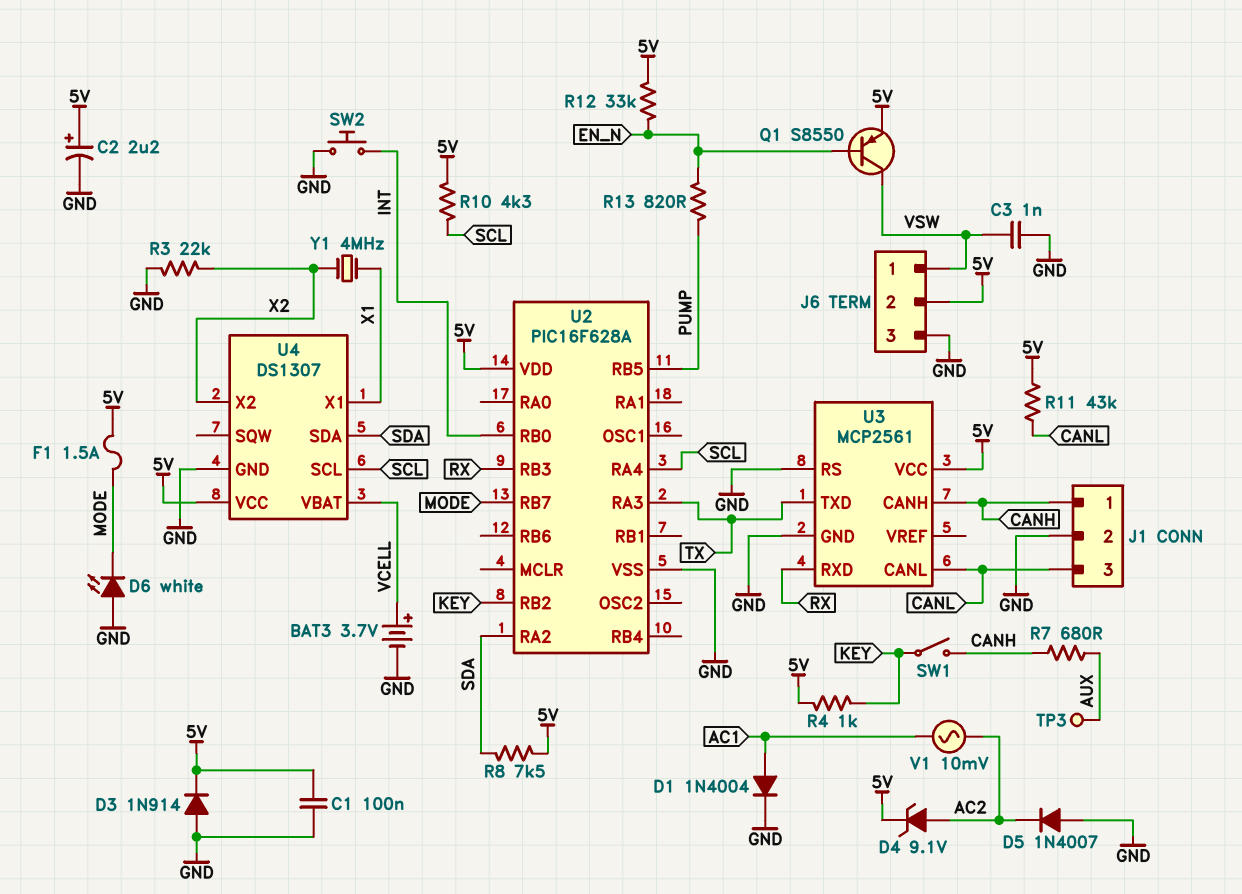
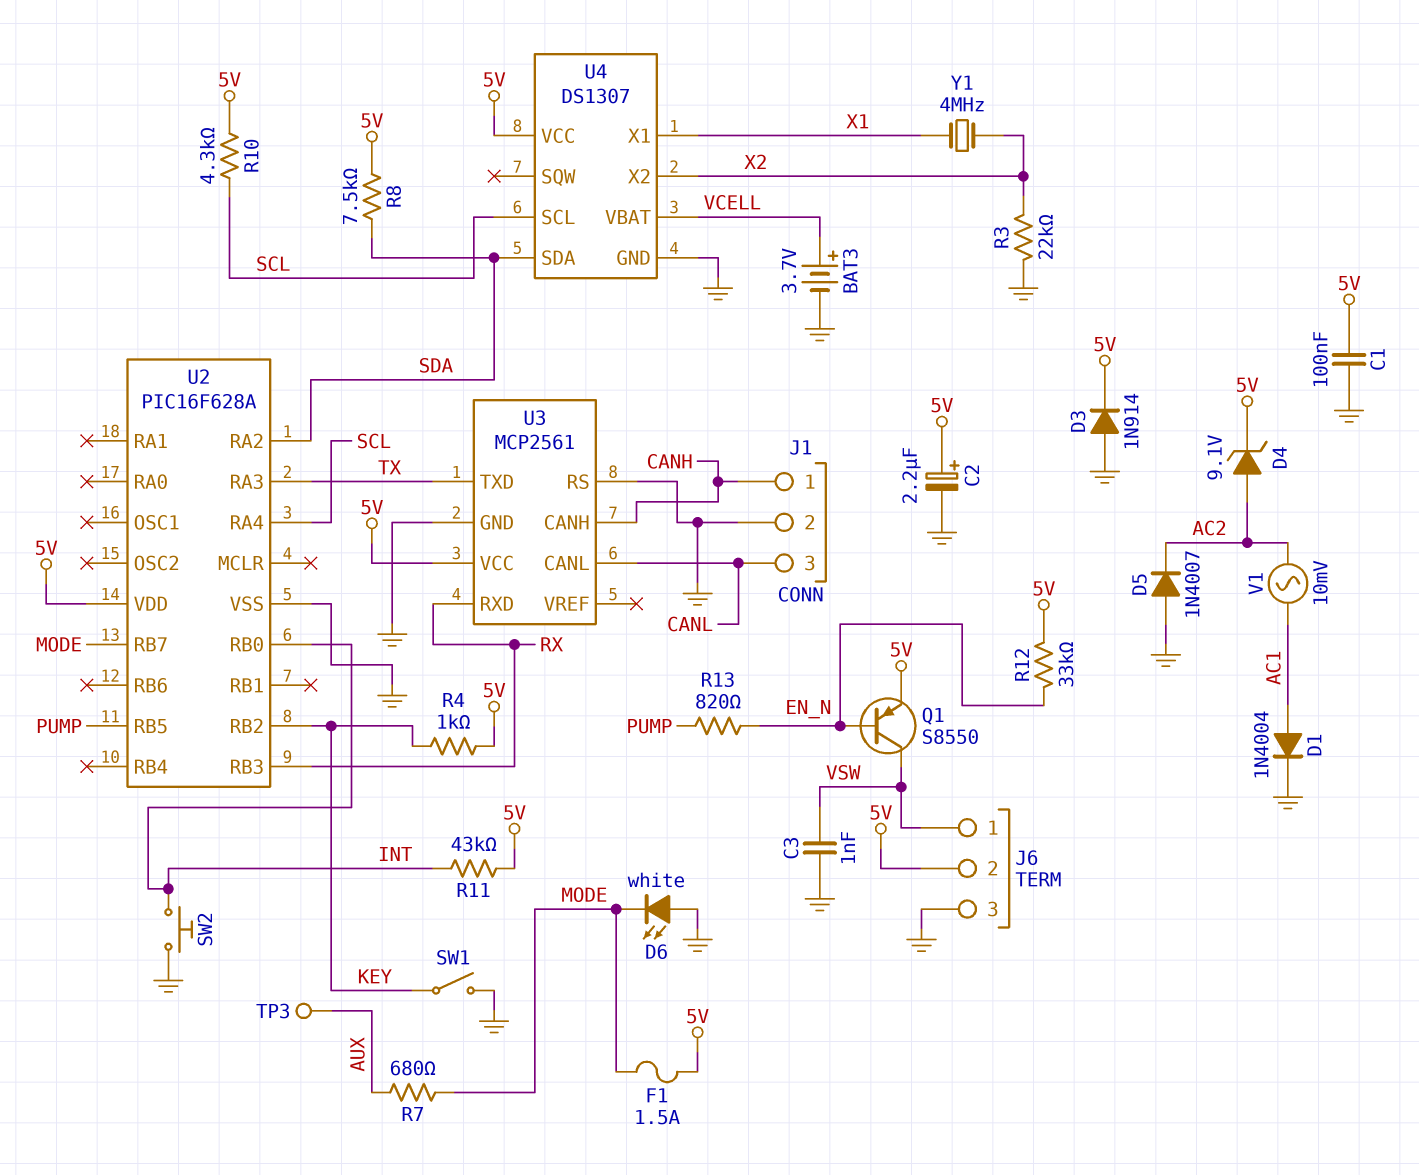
R7: 680 (AUX, CANH) -> 680 (AUX, MODE)
R11: 43k (5V, CANL) -> 43k (5V, INT)
SW1: switch (CANH, KEY) -> switch (GND, KEY)

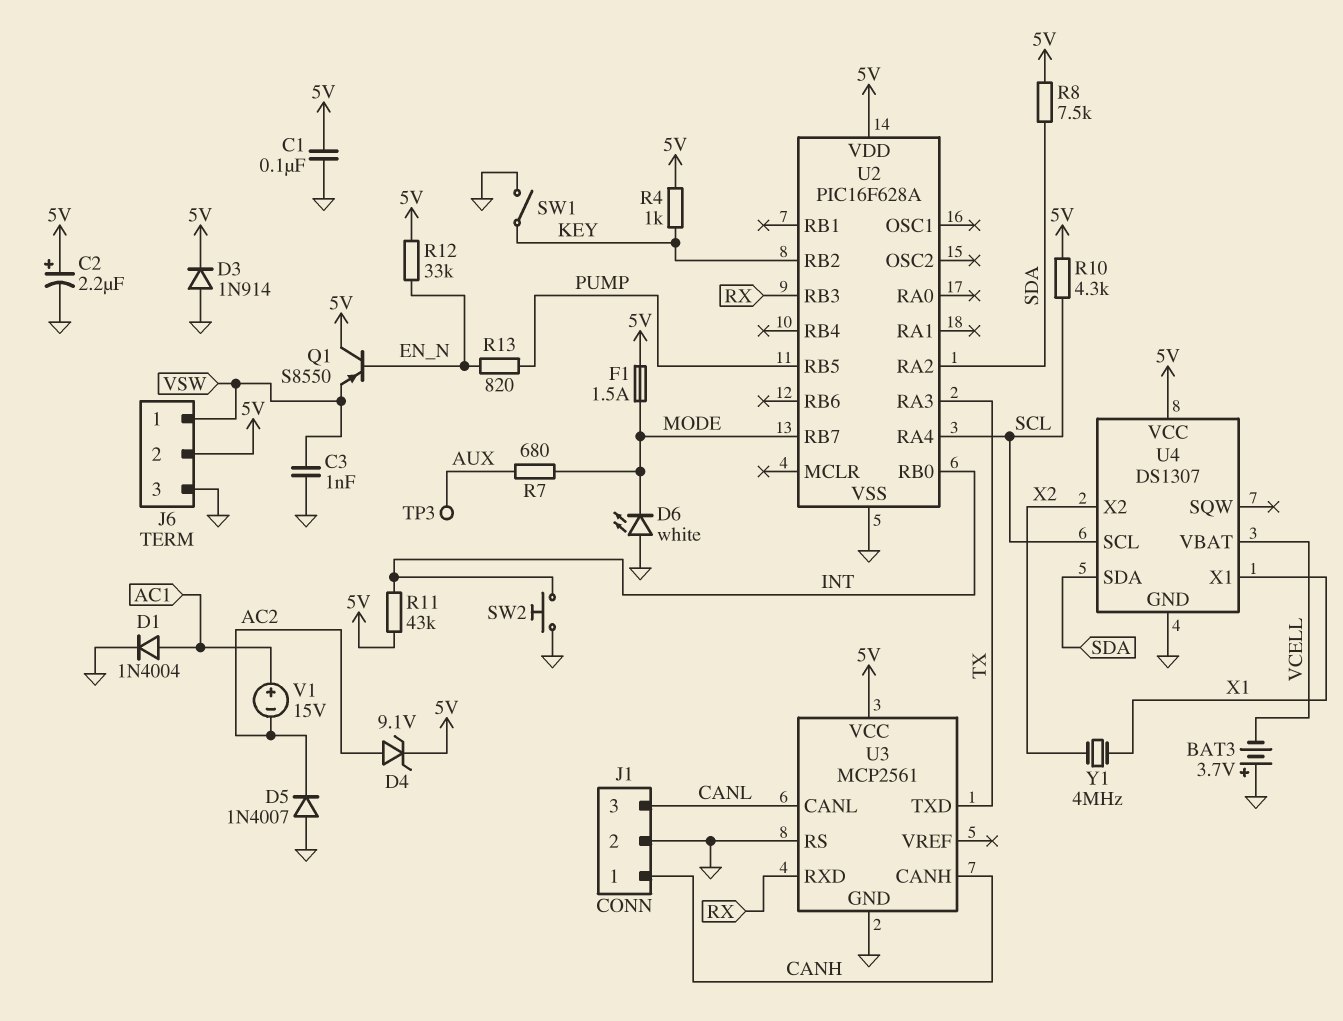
BAT3: 3.7V (plus VCELL, minus GND) -> 3.7V (plus GND, minus VCELL)
Q1: PNP S8550 (B EN_N, C VSW, E 5V) -> PNP S8550 (B EN_N, C 5V, E VSW)
R3: 22k (GND, X2) -> none
V1: AC 10mV (AC1, AC2) -> 15V (plus AC1, minus AC2)

